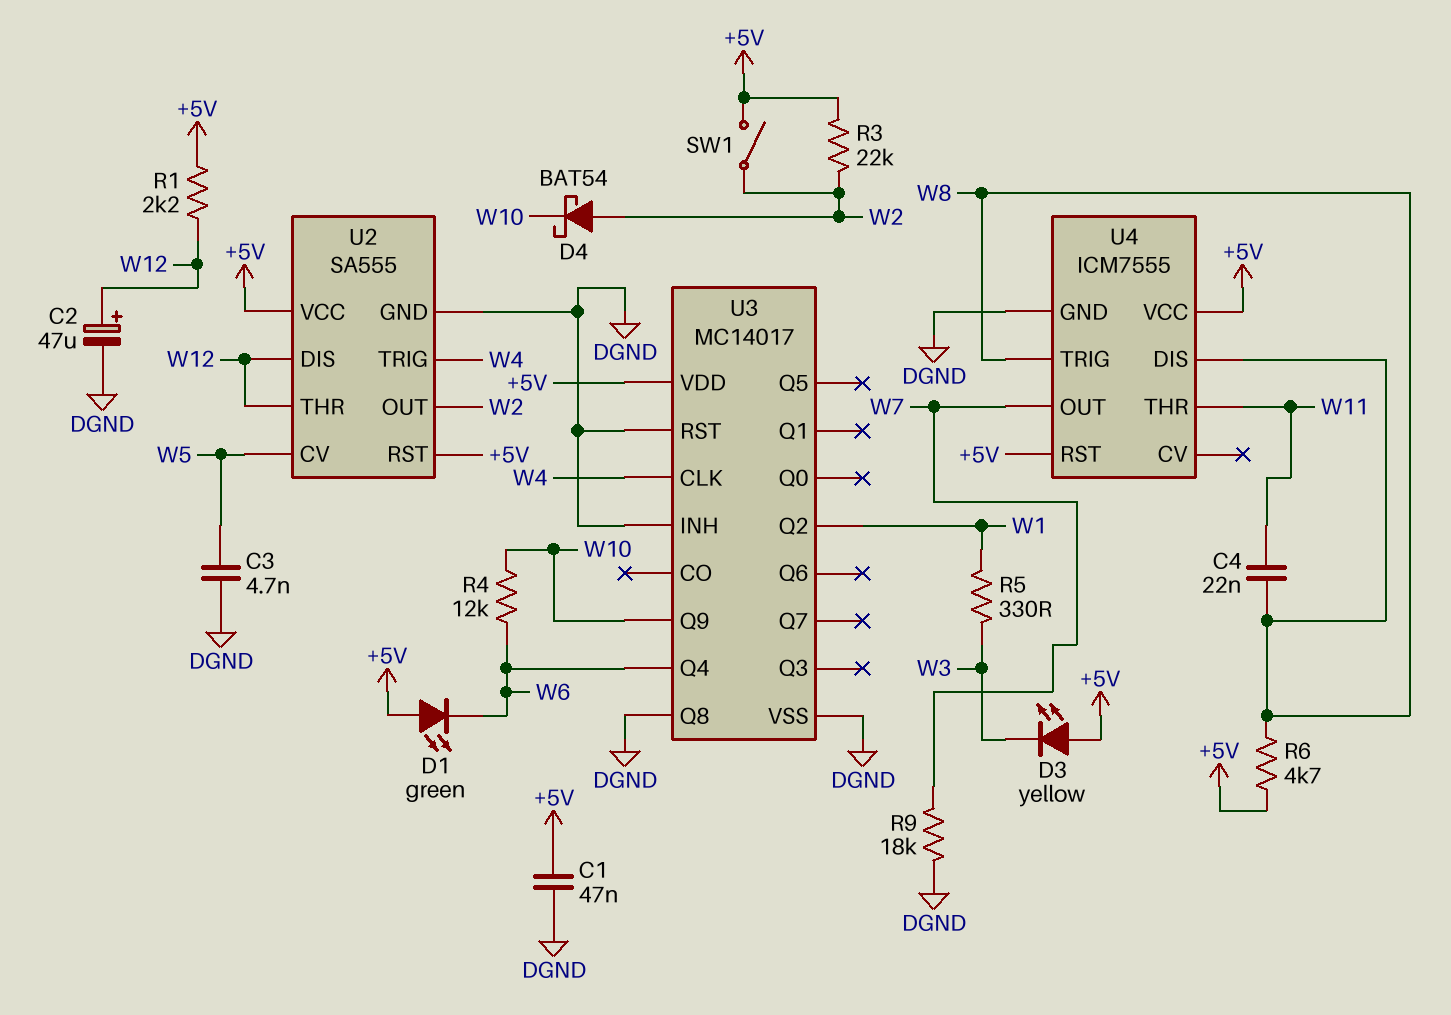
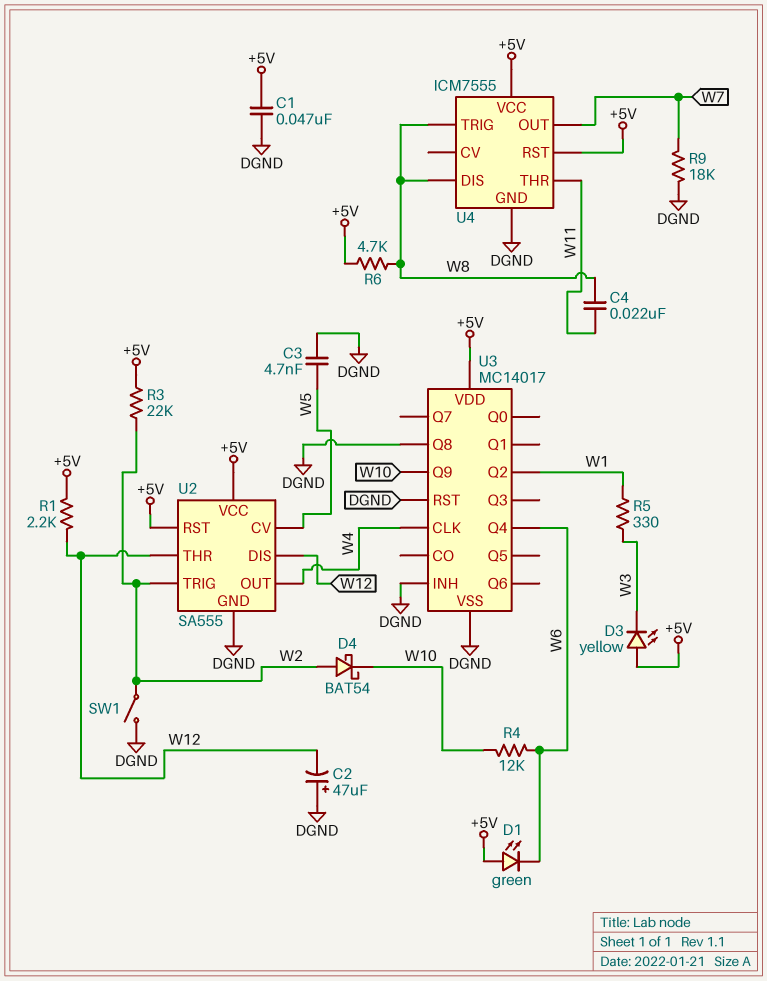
C2: 47uF (plus W12, minus DGND) -> 47uF (plus DGND, minus W12)
SW1: switch (+5V, W2) -> switch (DGND, W2)
U2 pin OUT: W2 -> W4
U2 pin TRIG: W4 -> W2

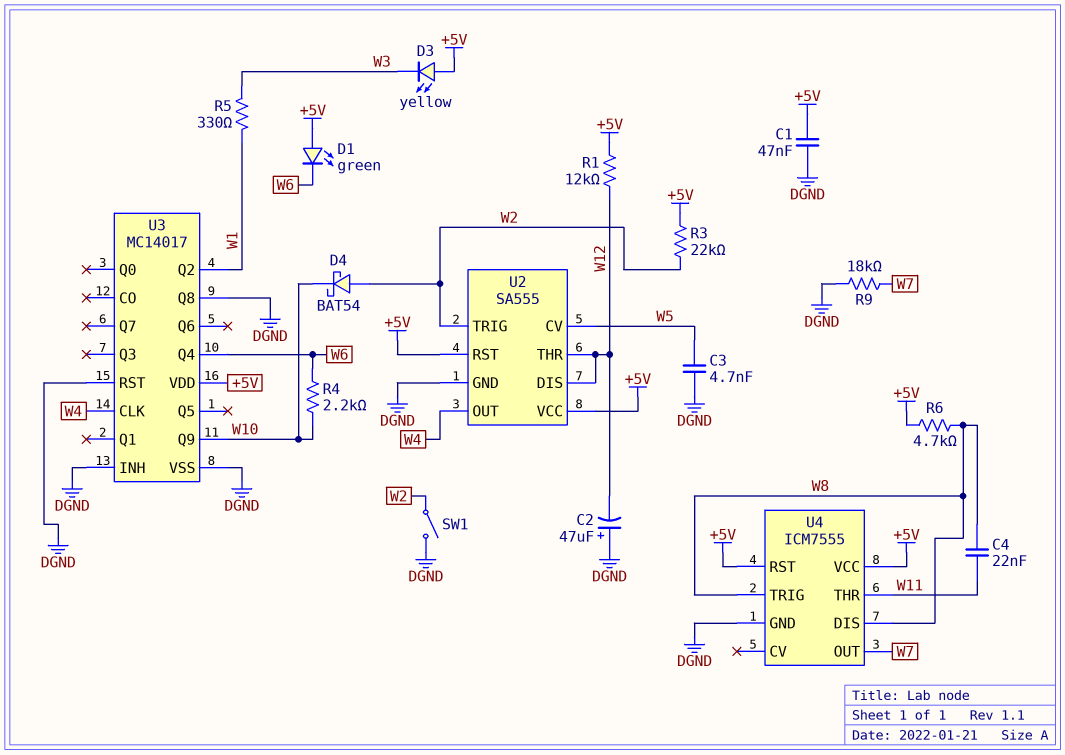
R1: 2.2k (+5V, W12) -> 12k (+5V, W12)
R4: 12k (W6, W10) -> 2.2k (W6, W10)

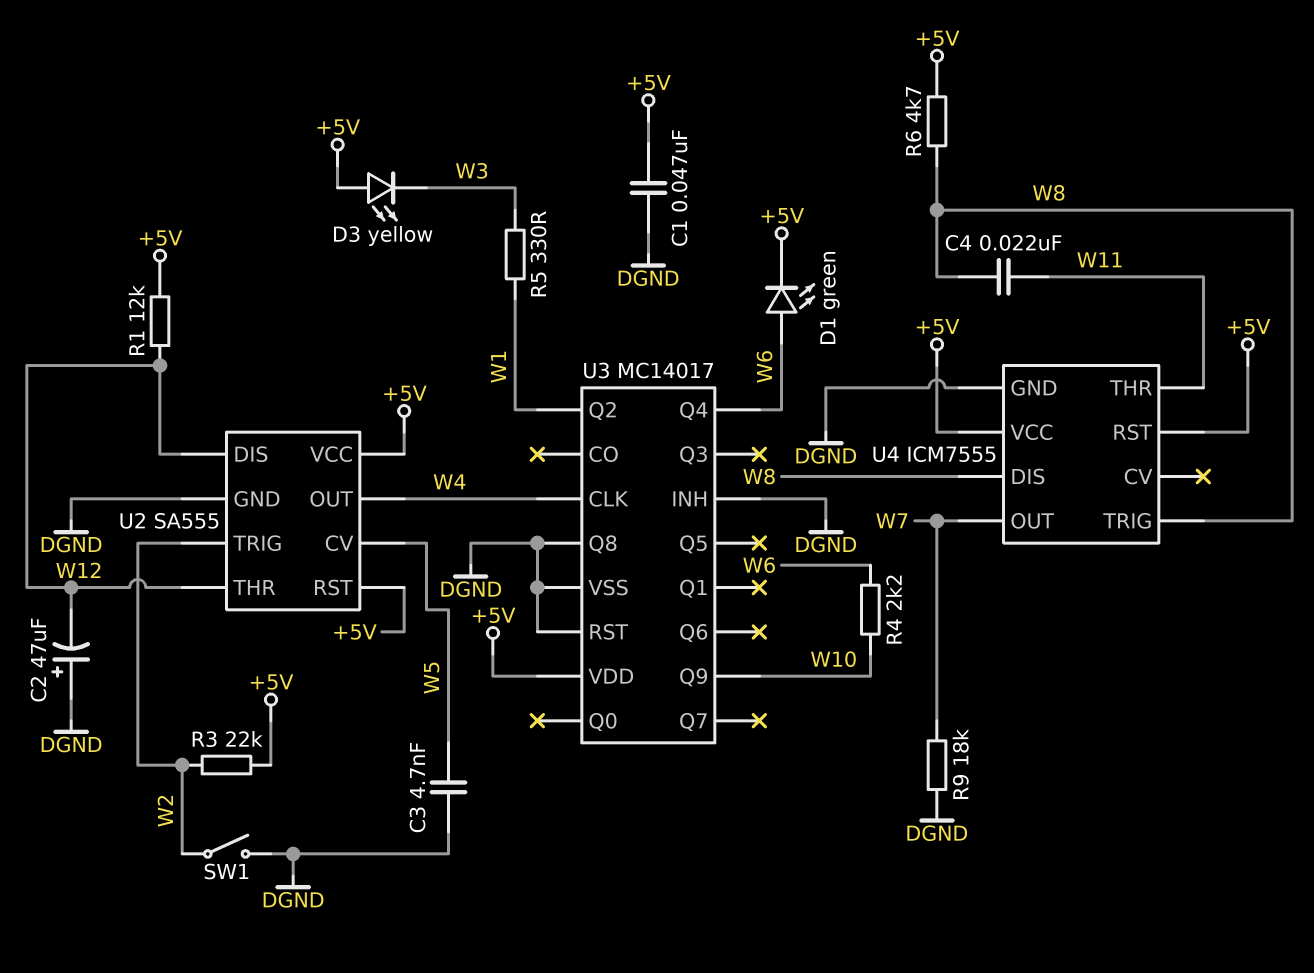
D1: LED green (A +5V, K W6) -> LED green (A W6, K +5V)
D4: schottky BAT54 (A W2, K W10) -> none

